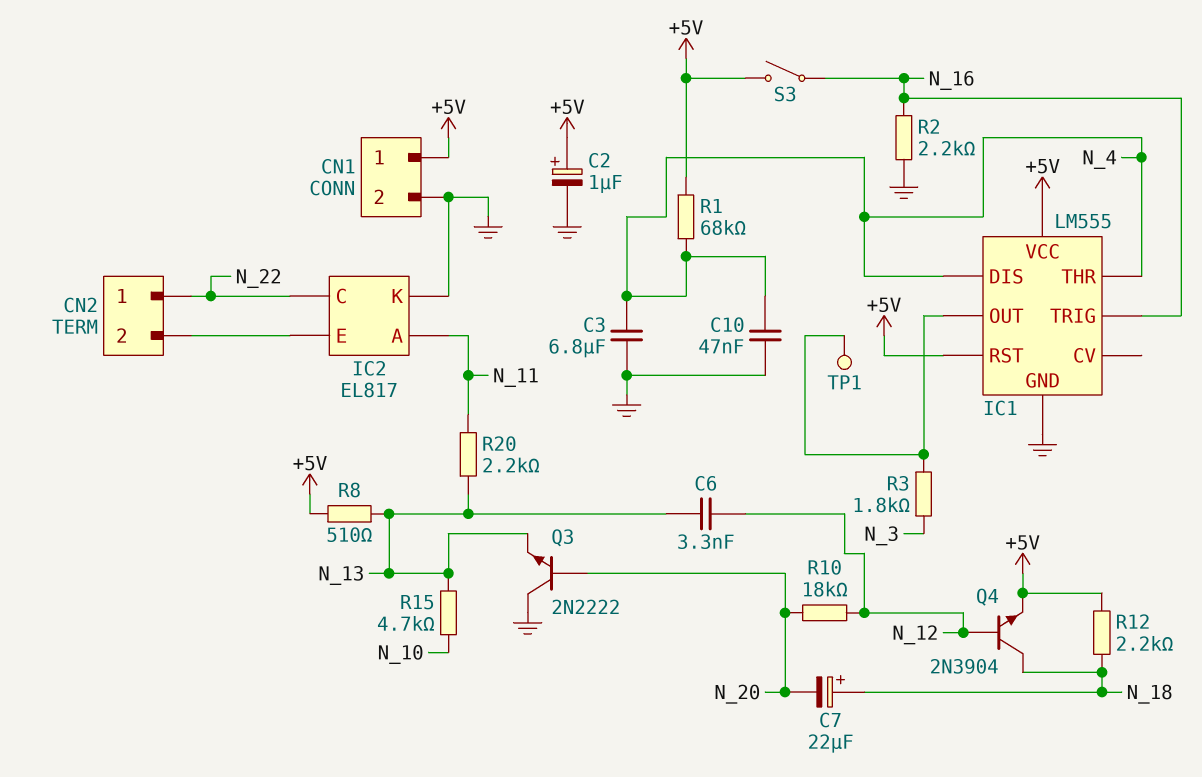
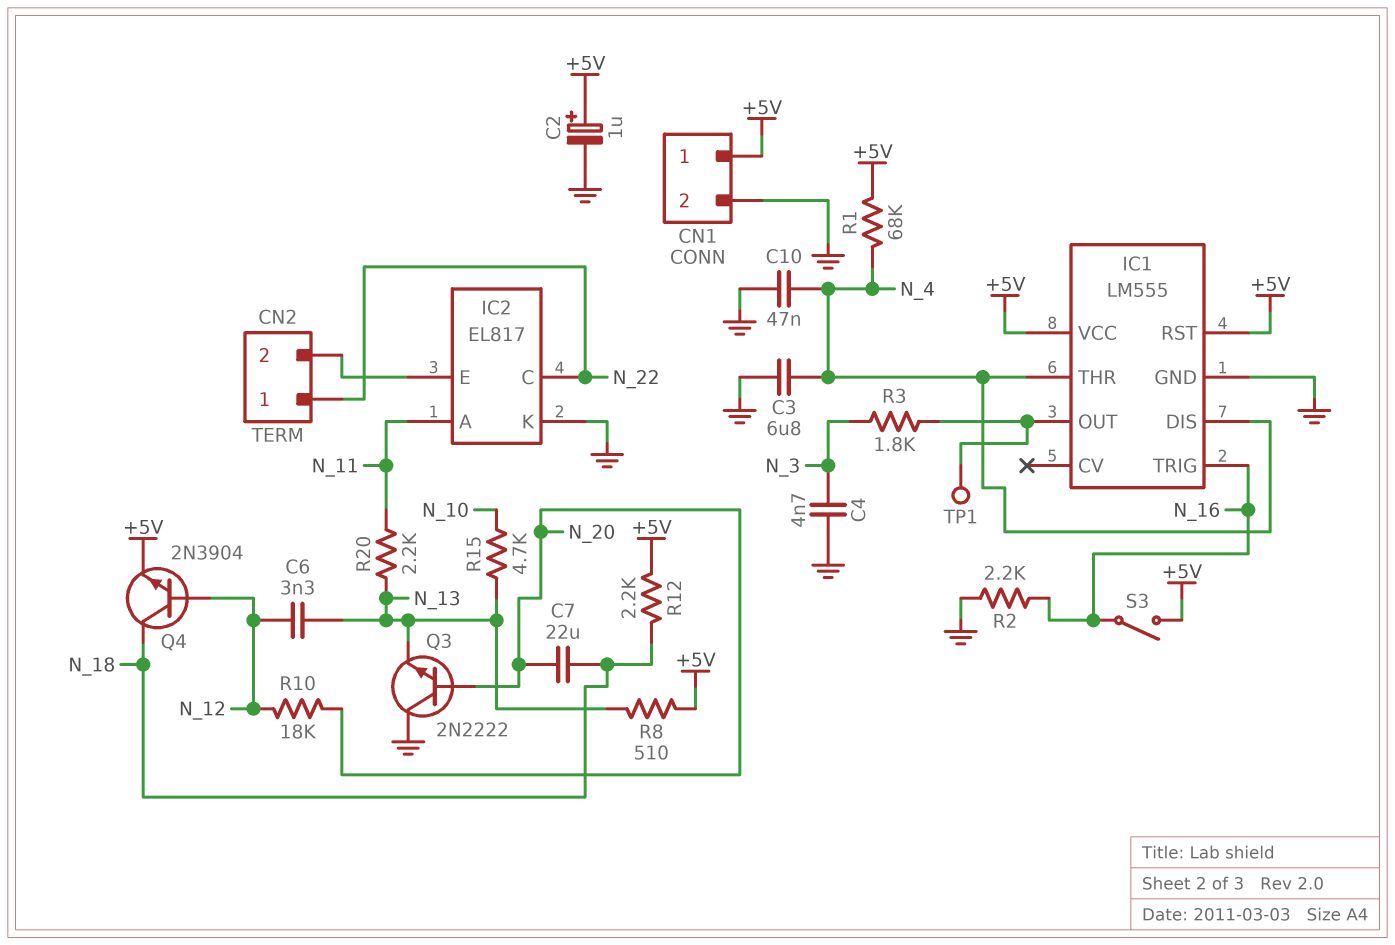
C4: none -> 4.7nF (GND, N_3)
C7: 22uF (plus N_18, minus N_20) -> 22uF (N_18, N_20)

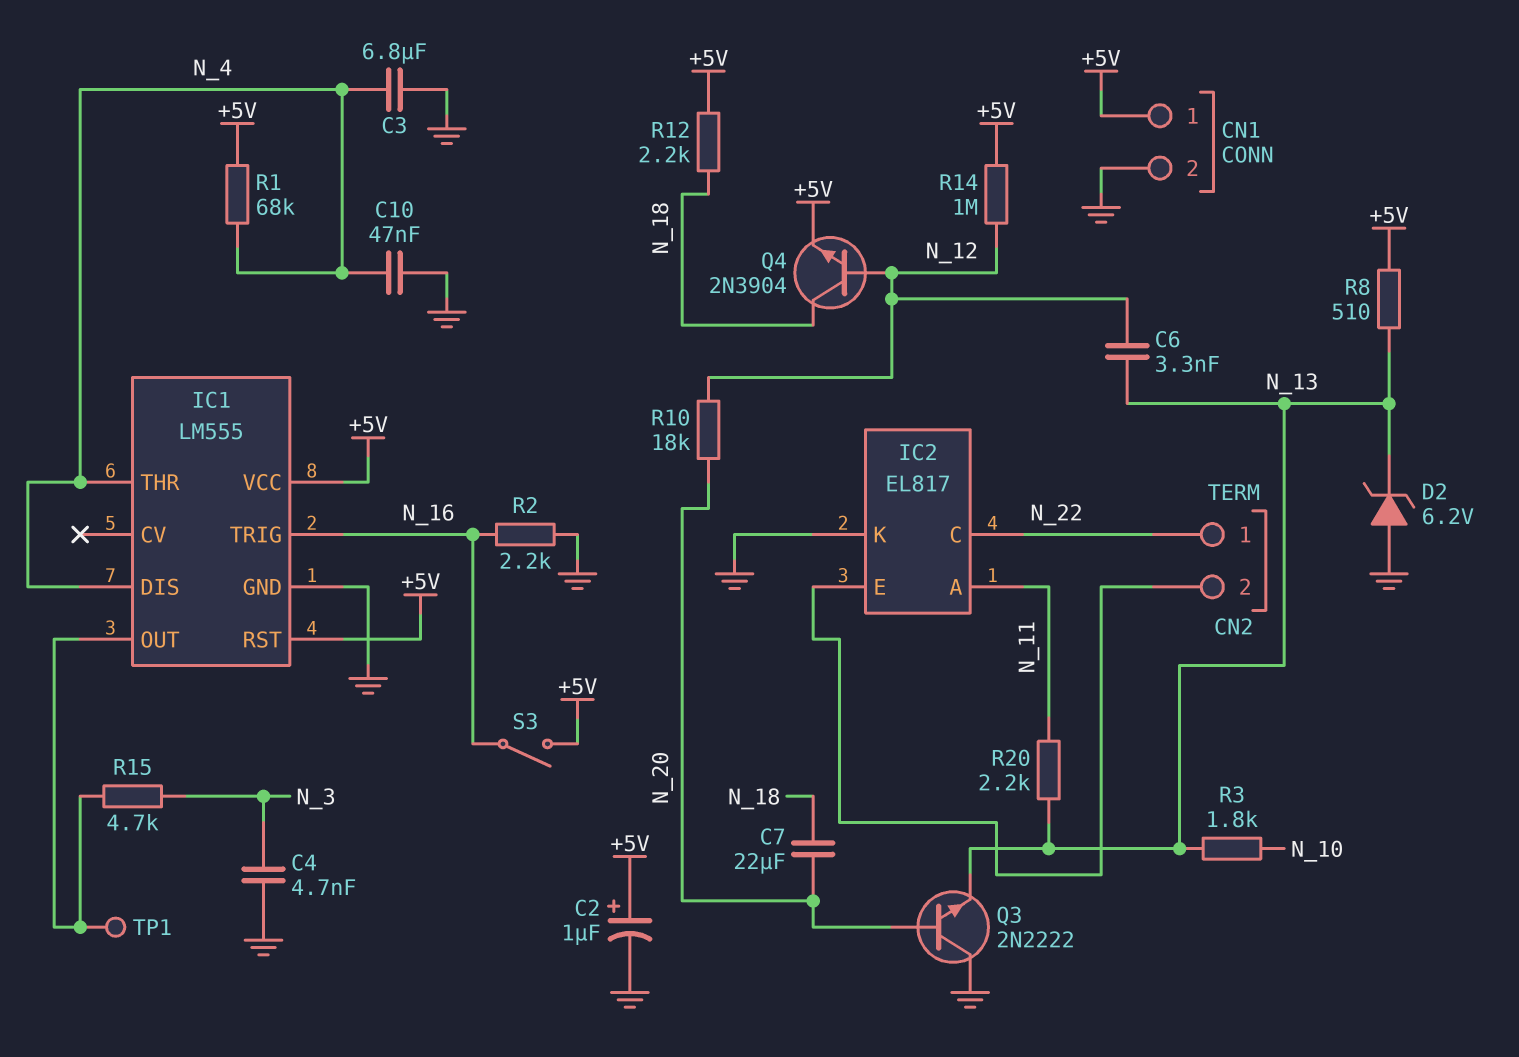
D2: none -> zener 6.2V (A GND, K N_13)
R3: 1.8k (IC1/OUT, N_3) -> 1.8k (N_10, N_13)
R14: none -> 1M (+5V, N_12)
R15: 4.7k (N_10, N_13) -> 4.7k (IC1/OUT, N_3)

